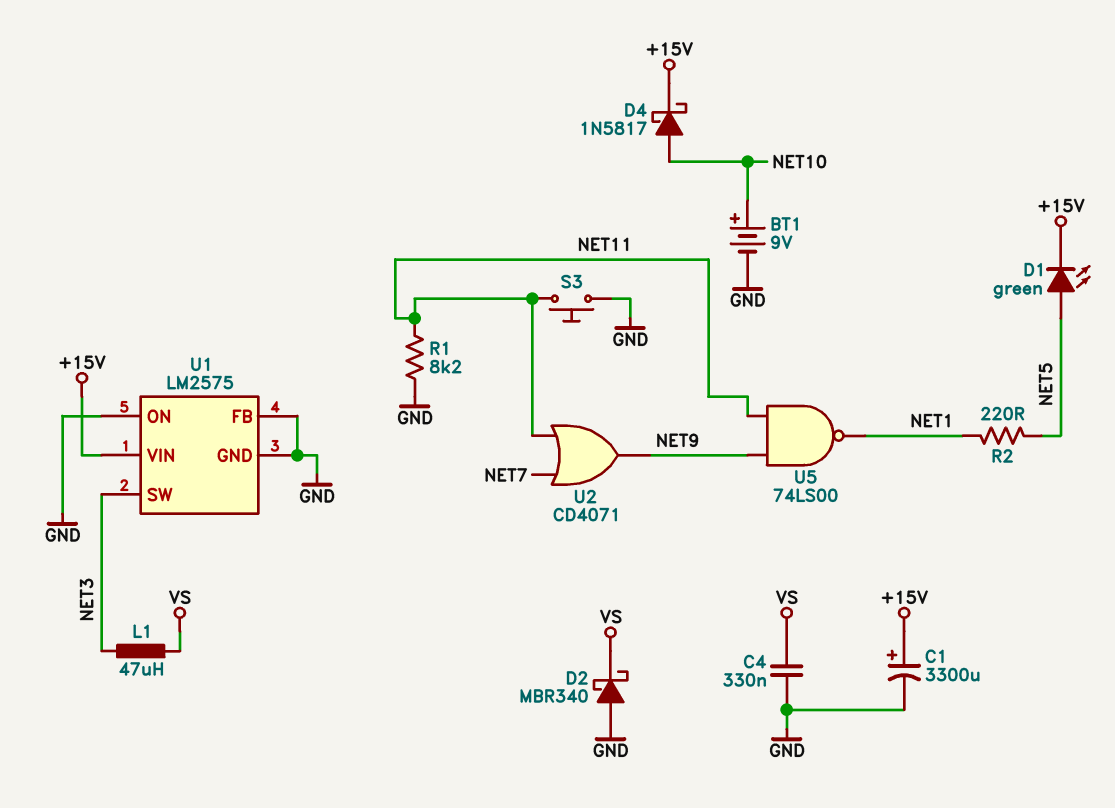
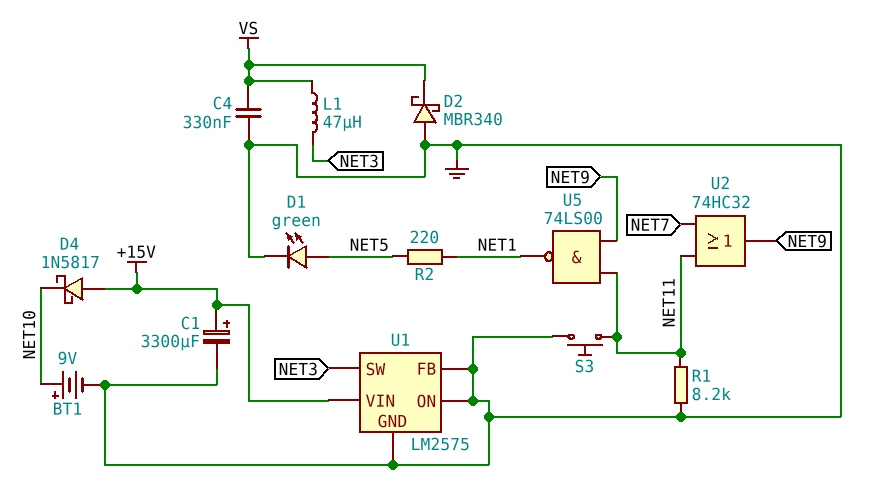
D1: LED green (A NET5, K +15V) -> LED green (A NET5, K GND)
D4: schottky 1N5817 (A NET10, K +15V) -> schottky 1N5817 (A +15V, K NET10)
U2: OR CD4071 (in NET7, in NET11, out NET9) -> OR 74HC32 (in NET7, in NET11, out NET9)

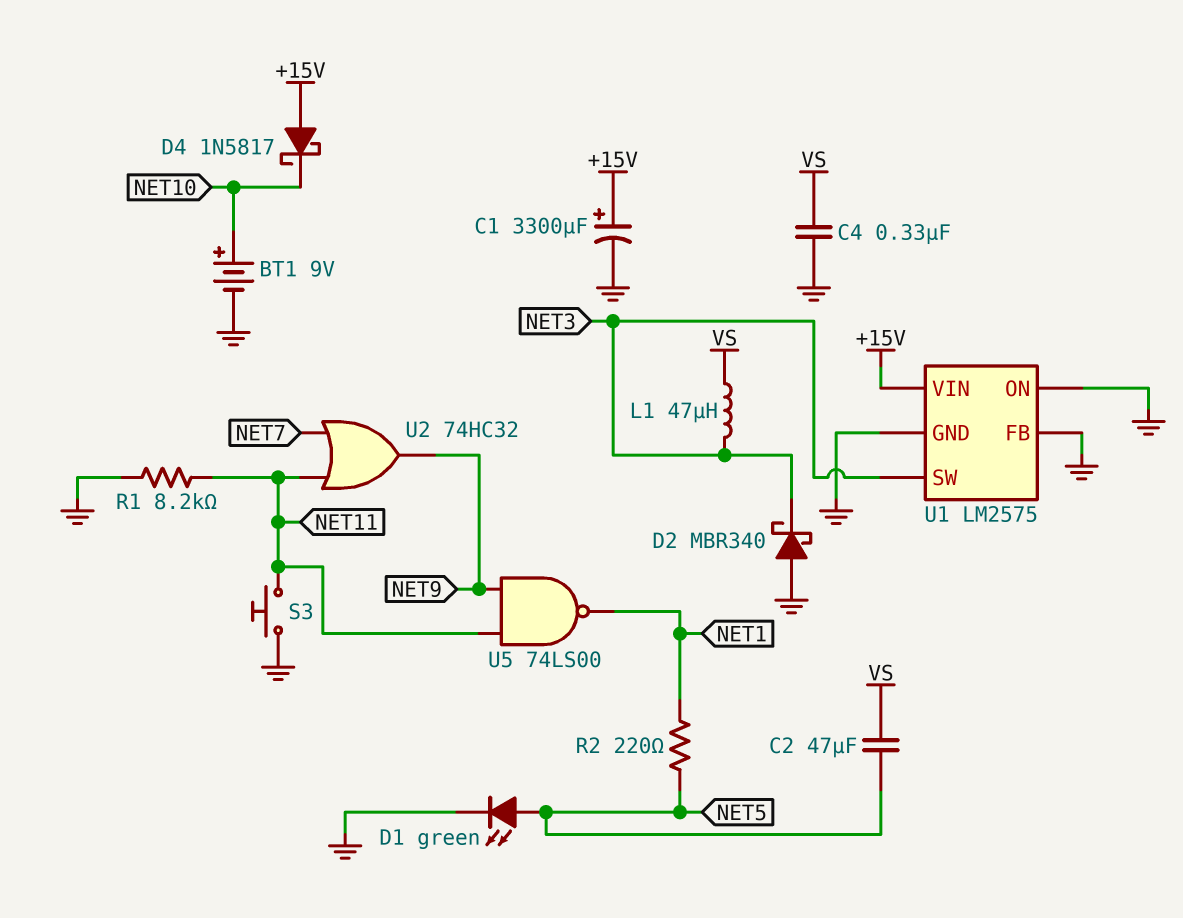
C2: none -> 47uF (NET5, VS)
D2: schottky MBR340 (A GND, K VS) -> schottky MBR340 (A GND, K NET3)

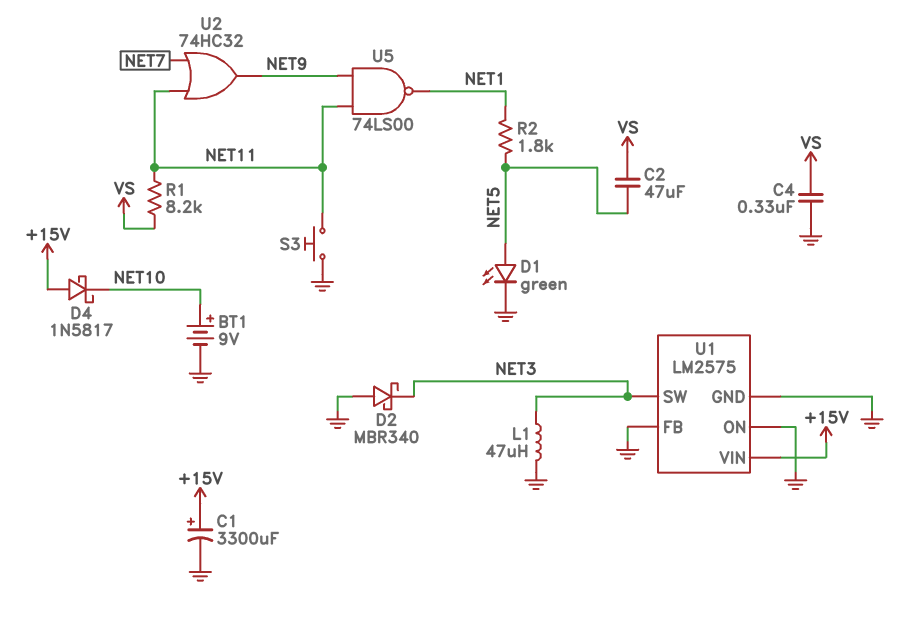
L1: 47uH (NET3, VS) -> 47uH (GND, NET3)
R1: 8.2k (GND, NET11) -> 8.2k (NET11, VS)
R2: 220 (NET1, NET5) -> 1.8k (NET1, NET5)

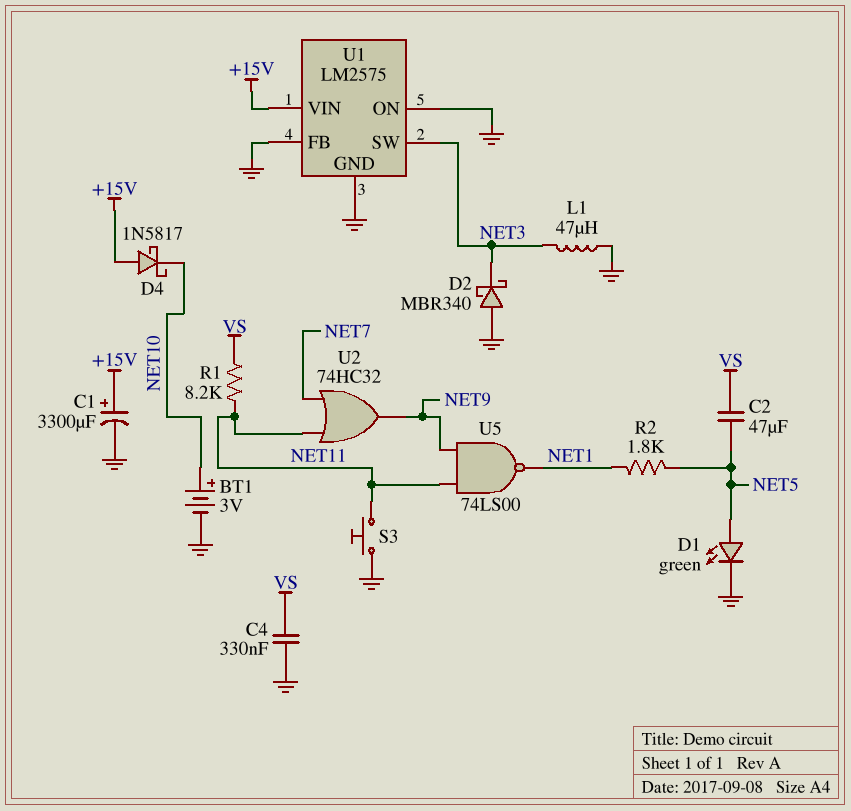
BT1: 9V (plus NET10, minus GND) -> 3V (plus NET10, minus GND)

